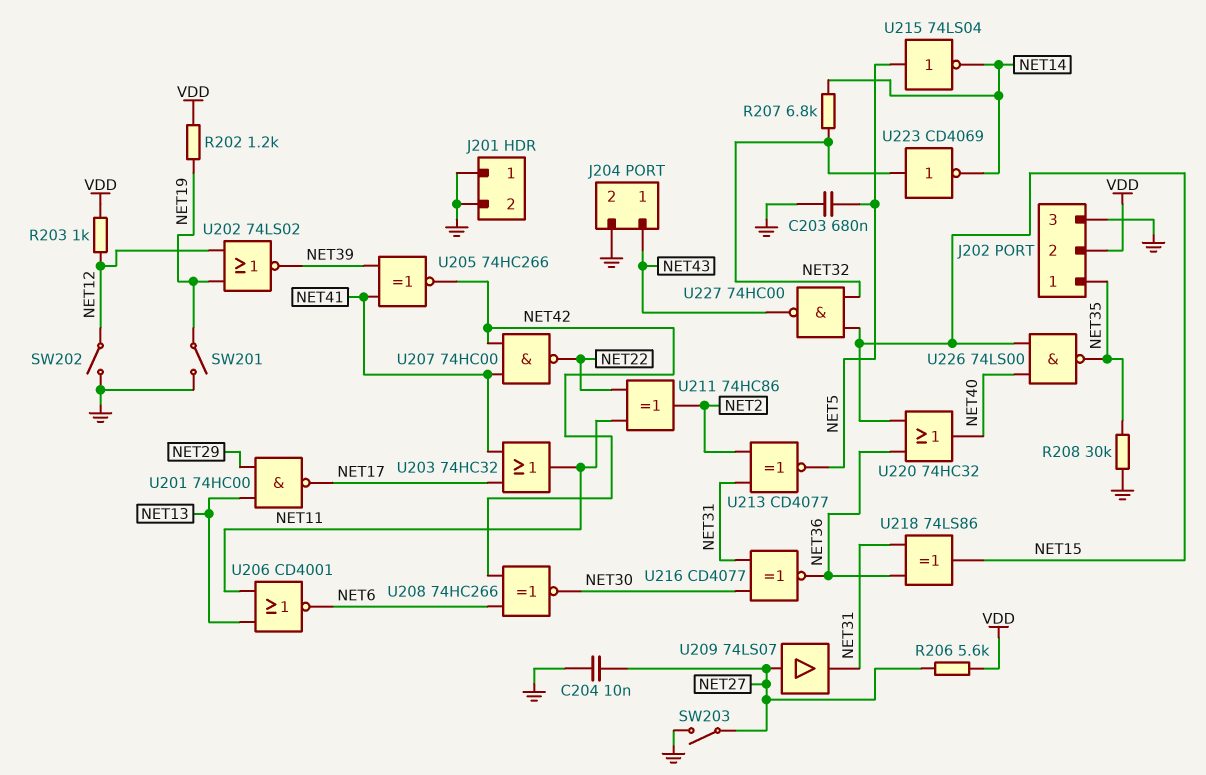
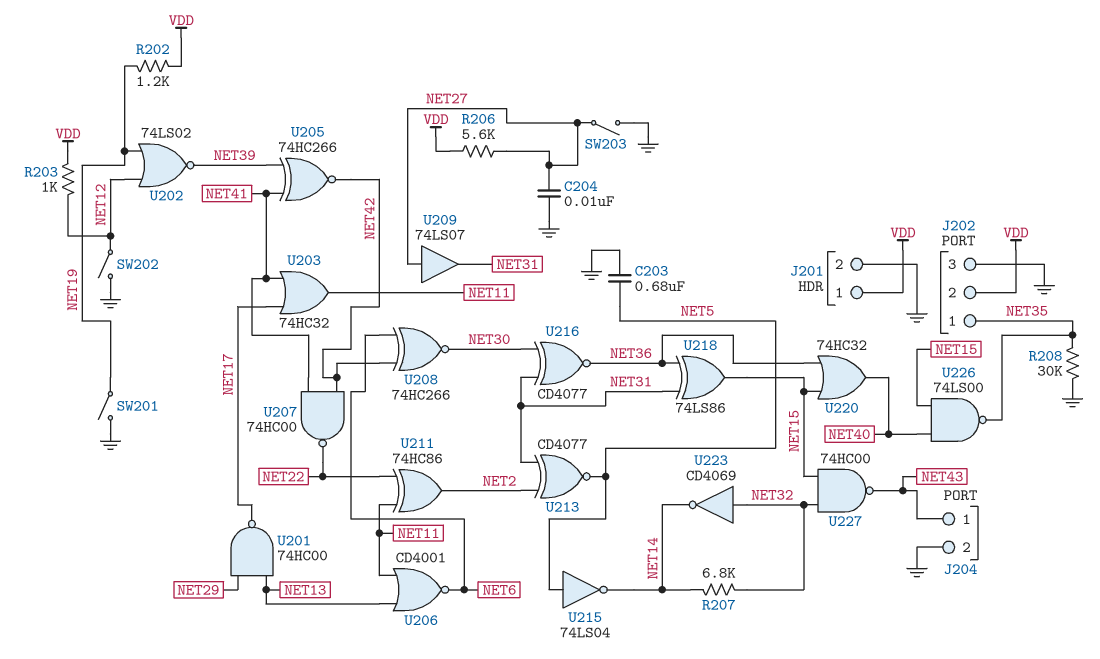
J201 pin 1: GND -> VDD

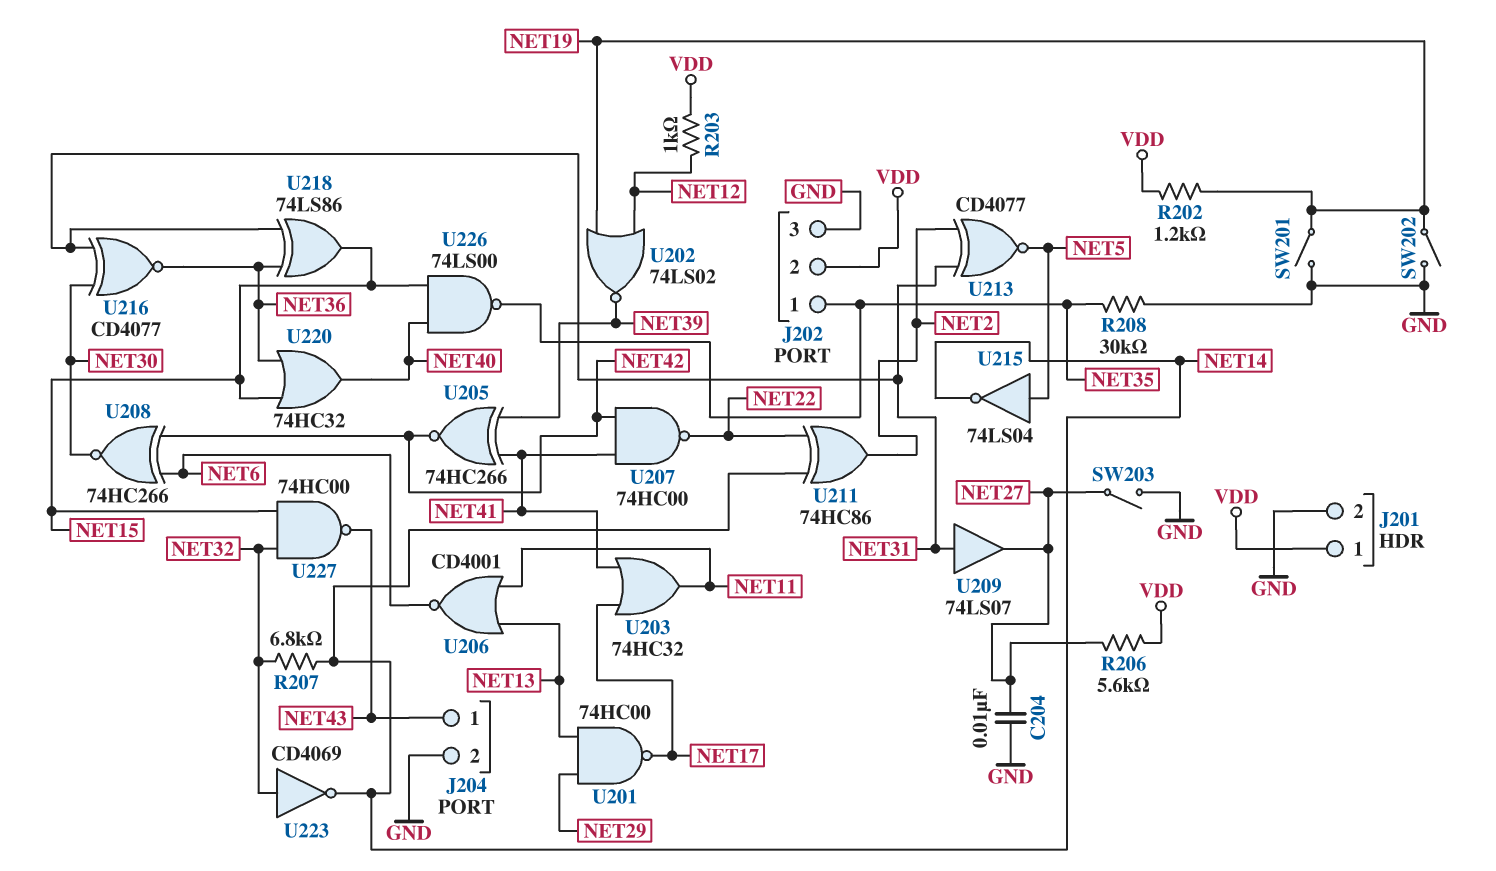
C203: 680nF (GND, NET5) -> none
SW202: switch (GND, NET12) -> switch (GND, NET19)
U209: buffer 74LS07 (in NET27, out NET31) -> buffer 74LS07 (in NET31, out NET27)
U211: XOR 74HC86 (in NET11, in NET22, out NET2) -> XOR 74HC86 (in NET14, in NET22, out NET2)

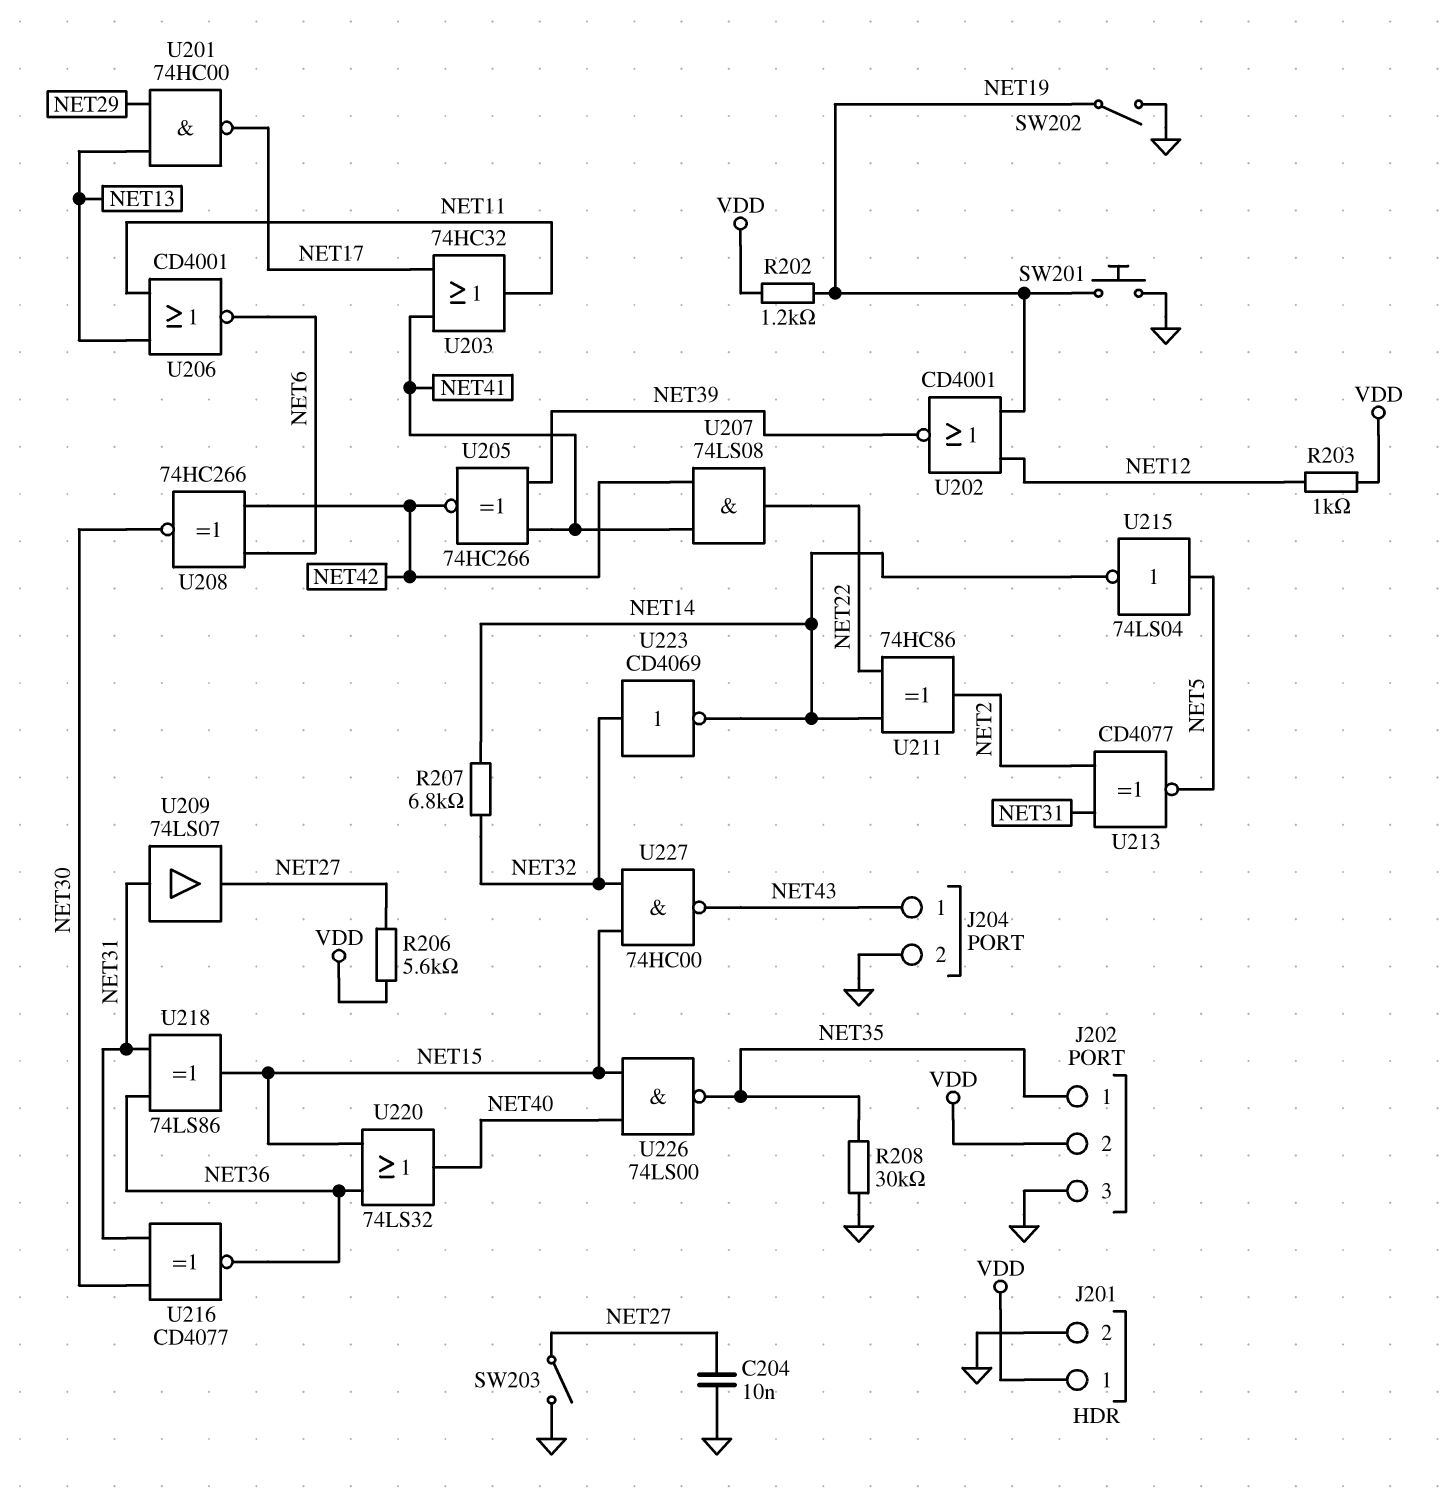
SW201: switch (GND, NET19) -> button (GND, NET19)
U202: NOR 74LS02 (in NET12, in NET19, out NET39) -> NOR CD4001 (in NET12, in NET19, out NET39)
U207: NAND 74HC00 (in NET41, in NET42, out NET22) -> AND 74LS08 (in NET41, in NET42, out NET22)
U220: OR 74HC32 (in NET15, in NET36, out NET40) -> OR 74LS32 (in NET15, in NET36, out NET40)

